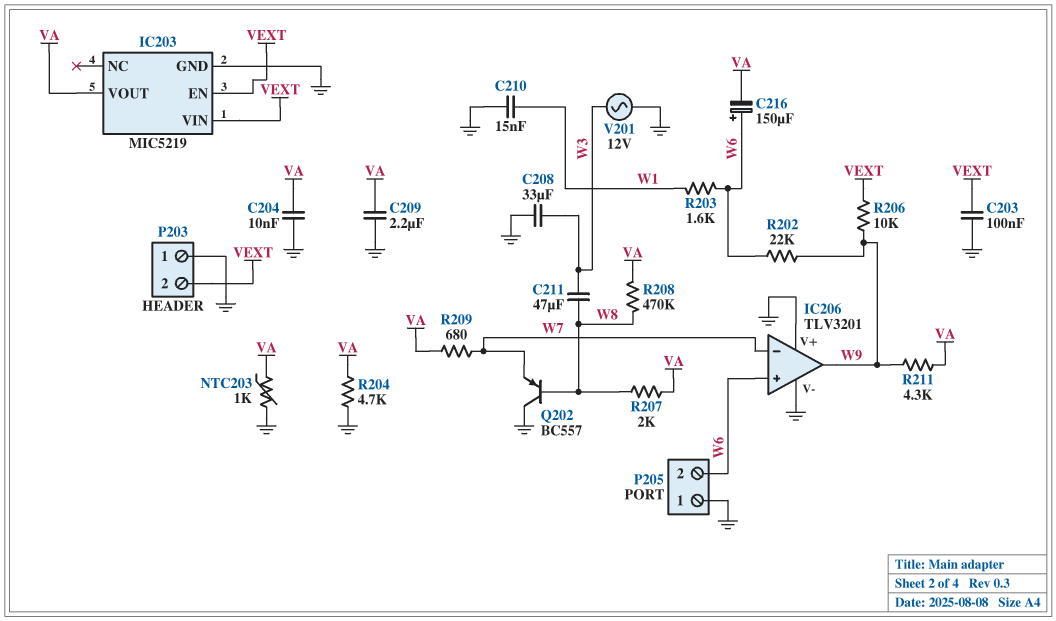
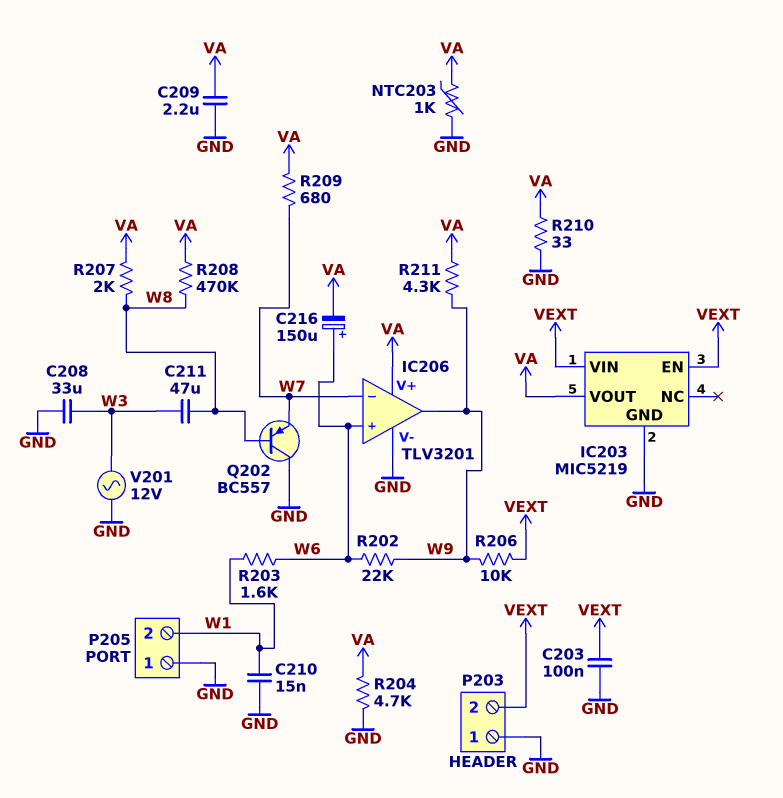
C204: 10nF (GND, VA) -> none
IC206 pin V+: GND -> VA
P205 pin 2: W6 -> W1
R210: none -> 33 (GND, VA)

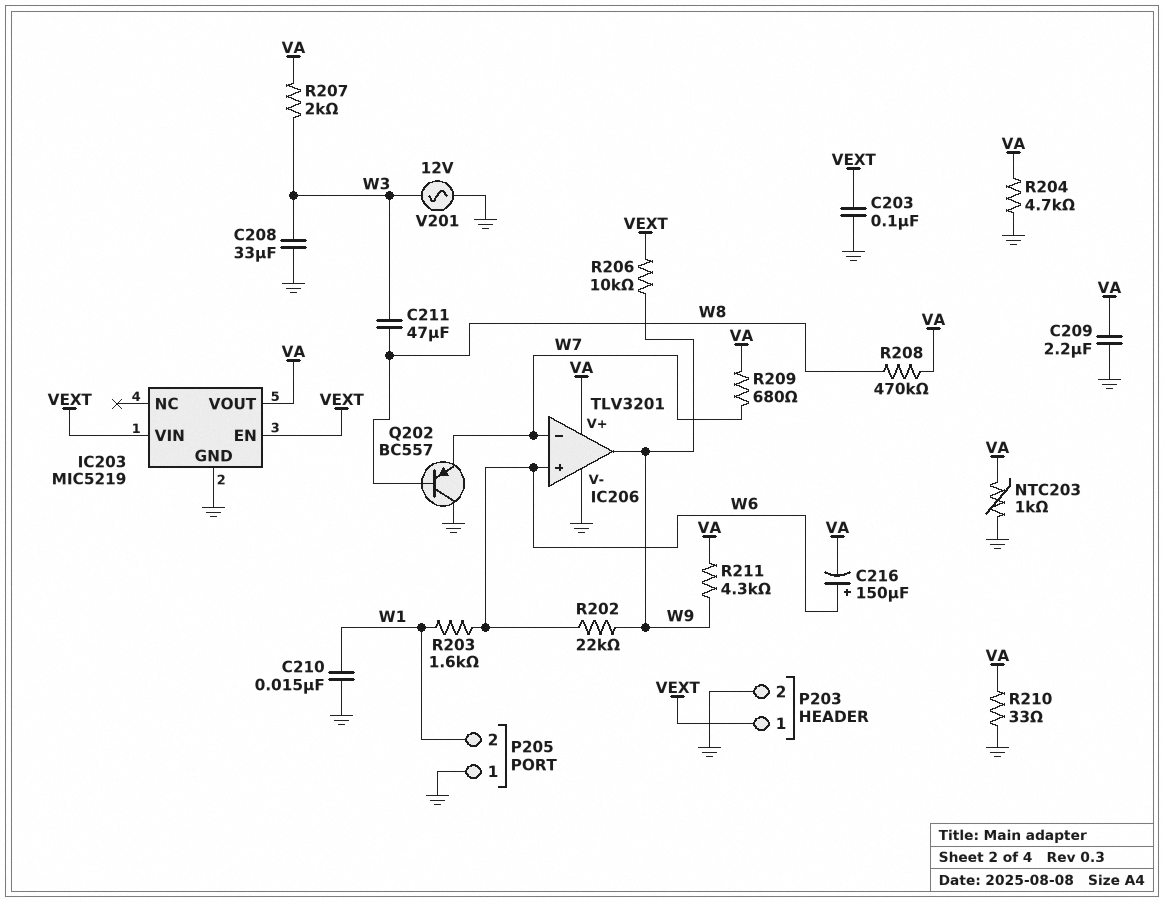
P203 pin 1: GND -> VEXT
P203 pin 2: VEXT -> GND
R207: 2k (VA, W8) -> 2k (VA, W3)

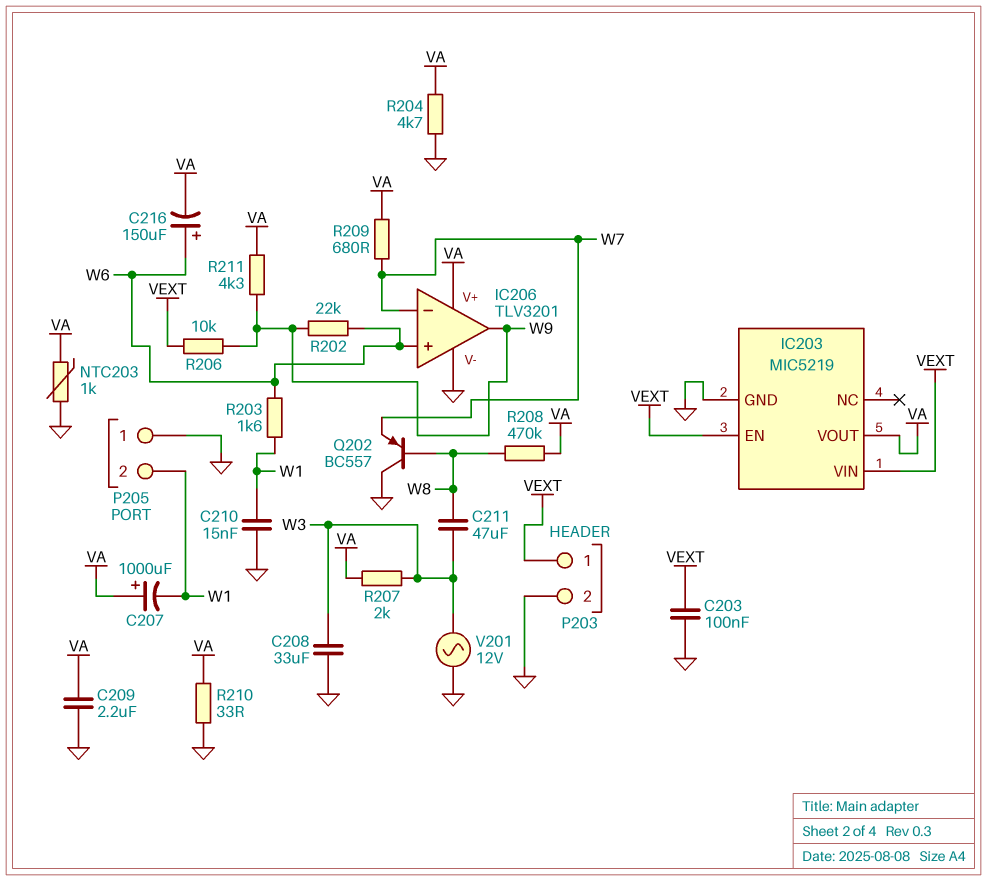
C207: none -> 1000uF (plus VA, minus W1)

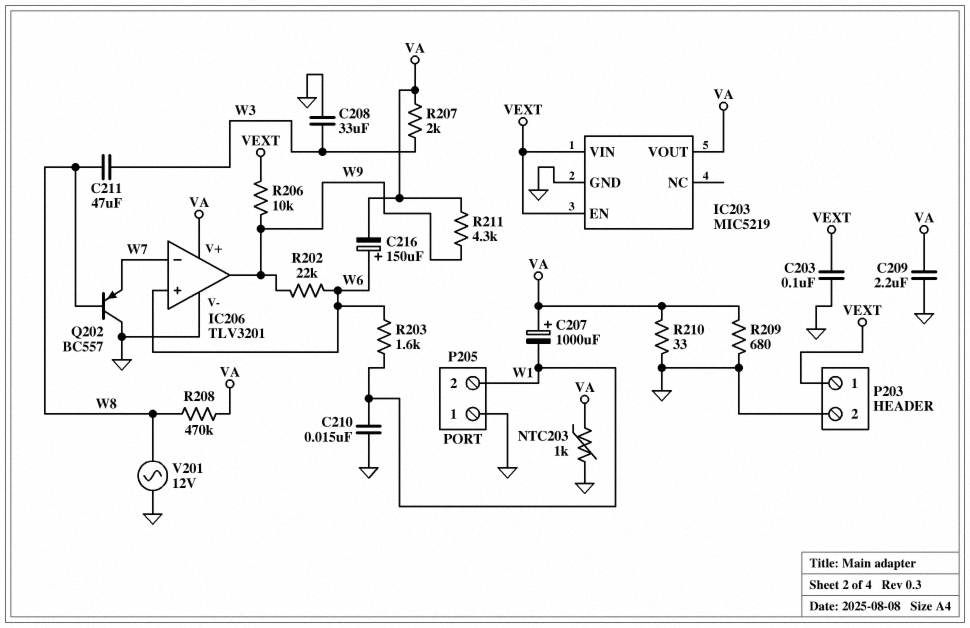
R204: 4.7k (GND, VA) -> none
R209: 680 (VA, W7) -> 680 (GND, VA)
V201: AC 12V (GND, W3) -> AC 12V (GND, W8)

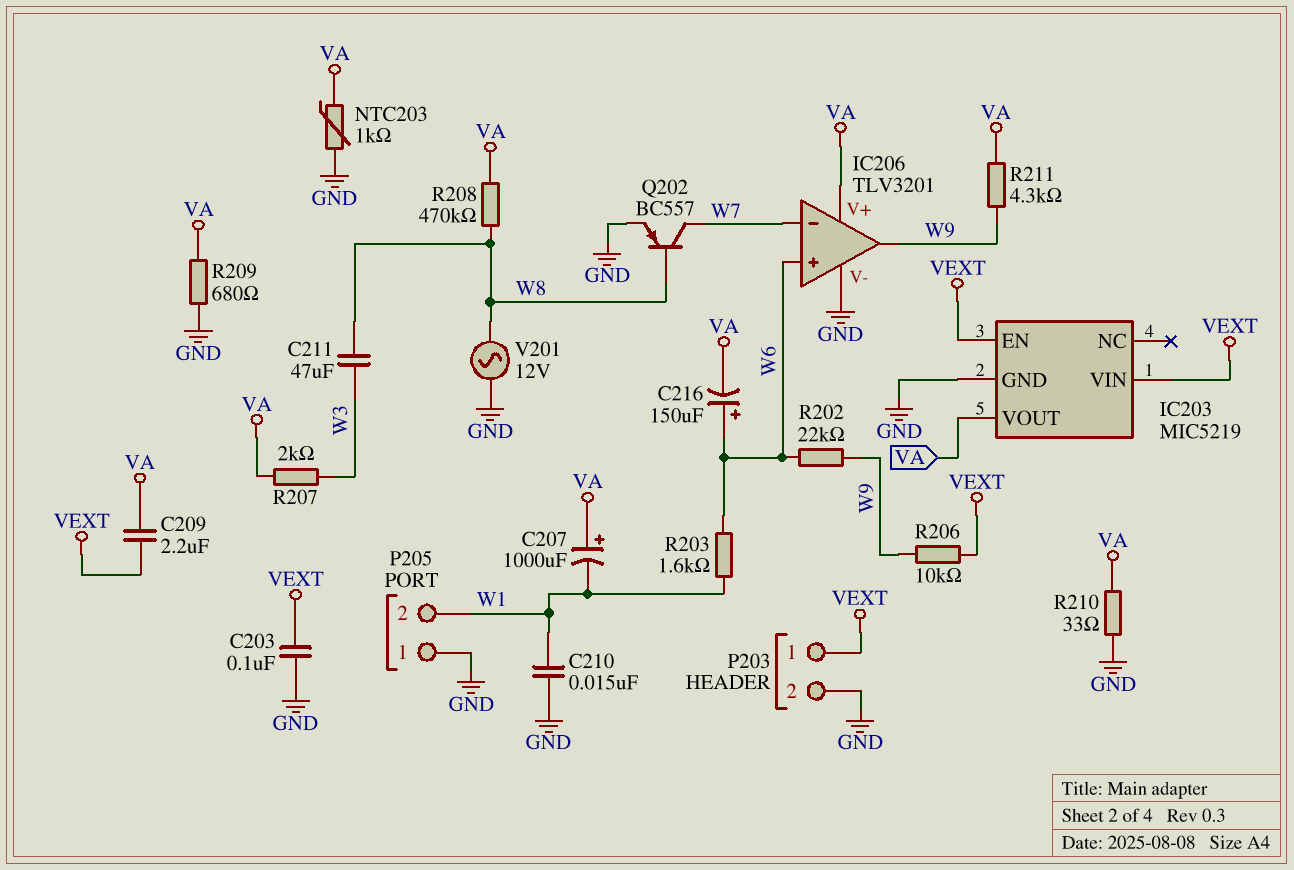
C208: 33uF (GND, W3) -> none
C209: 2.2uF (GND, VA) -> 2.2uF (VA, VEXT)
Q202: PNP BC557 (B W8, C GND, E W7) -> PNP BC557 (B W8, C W7, E GND)

